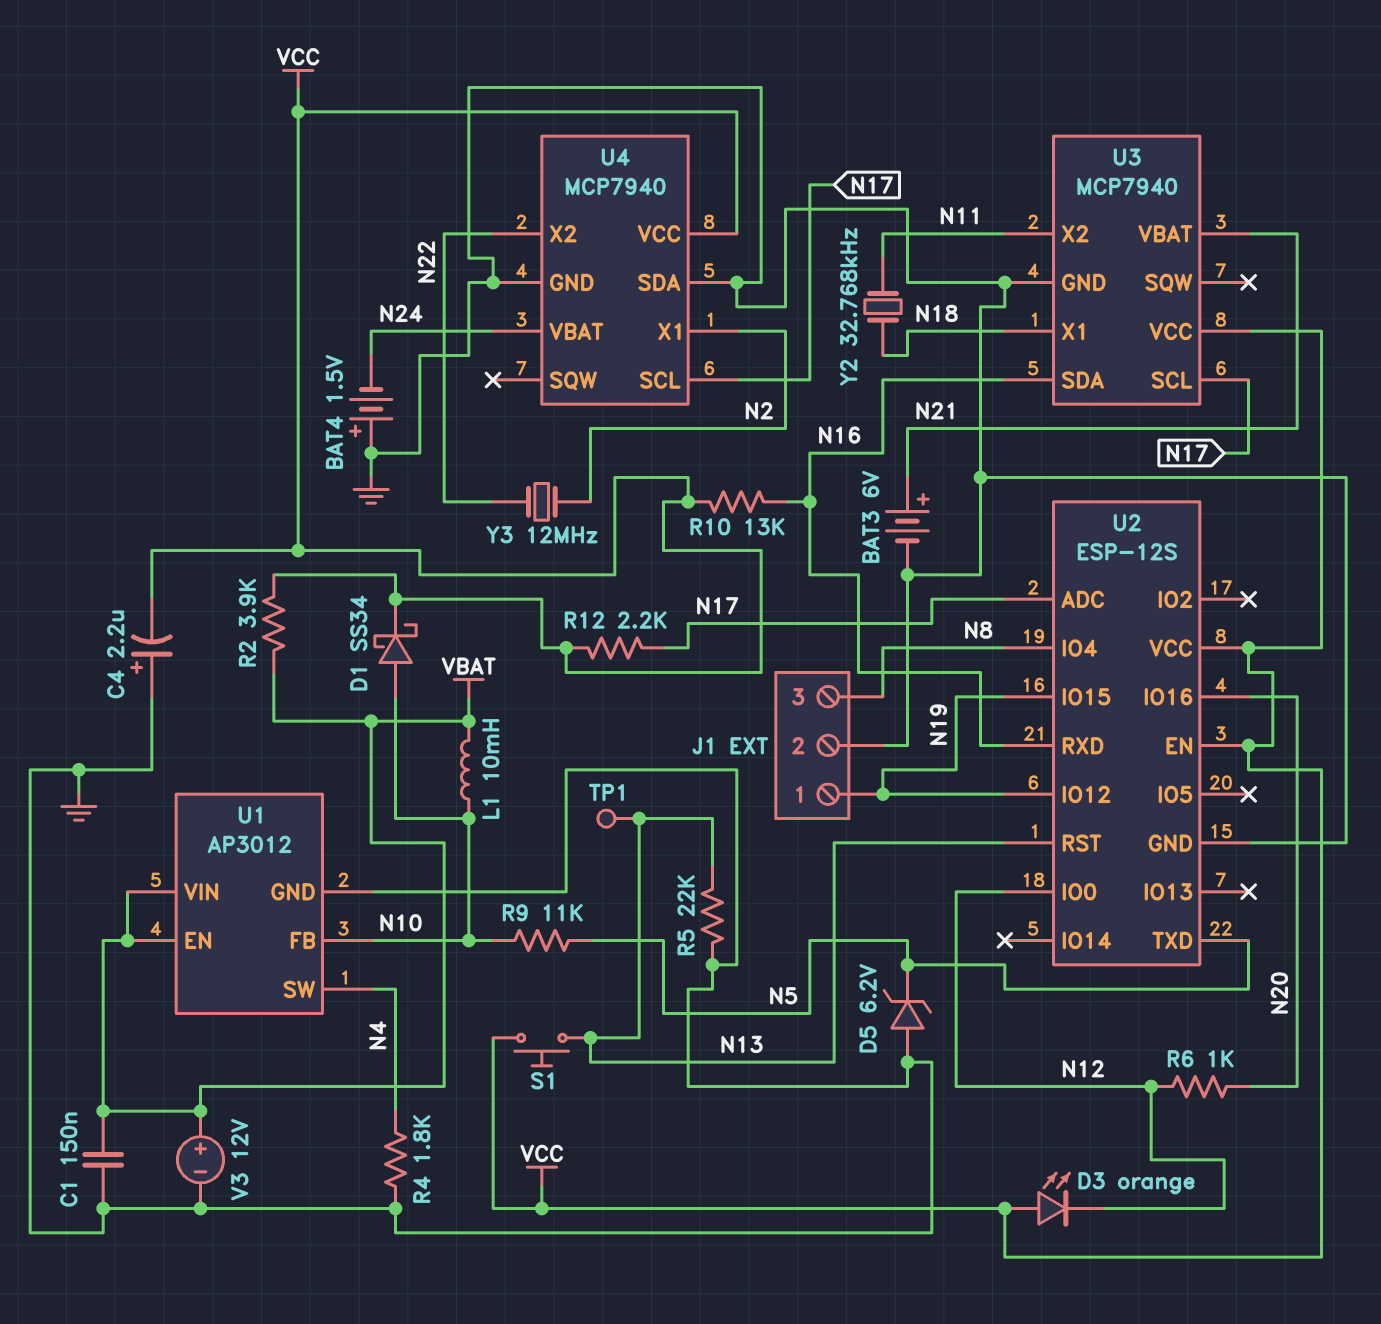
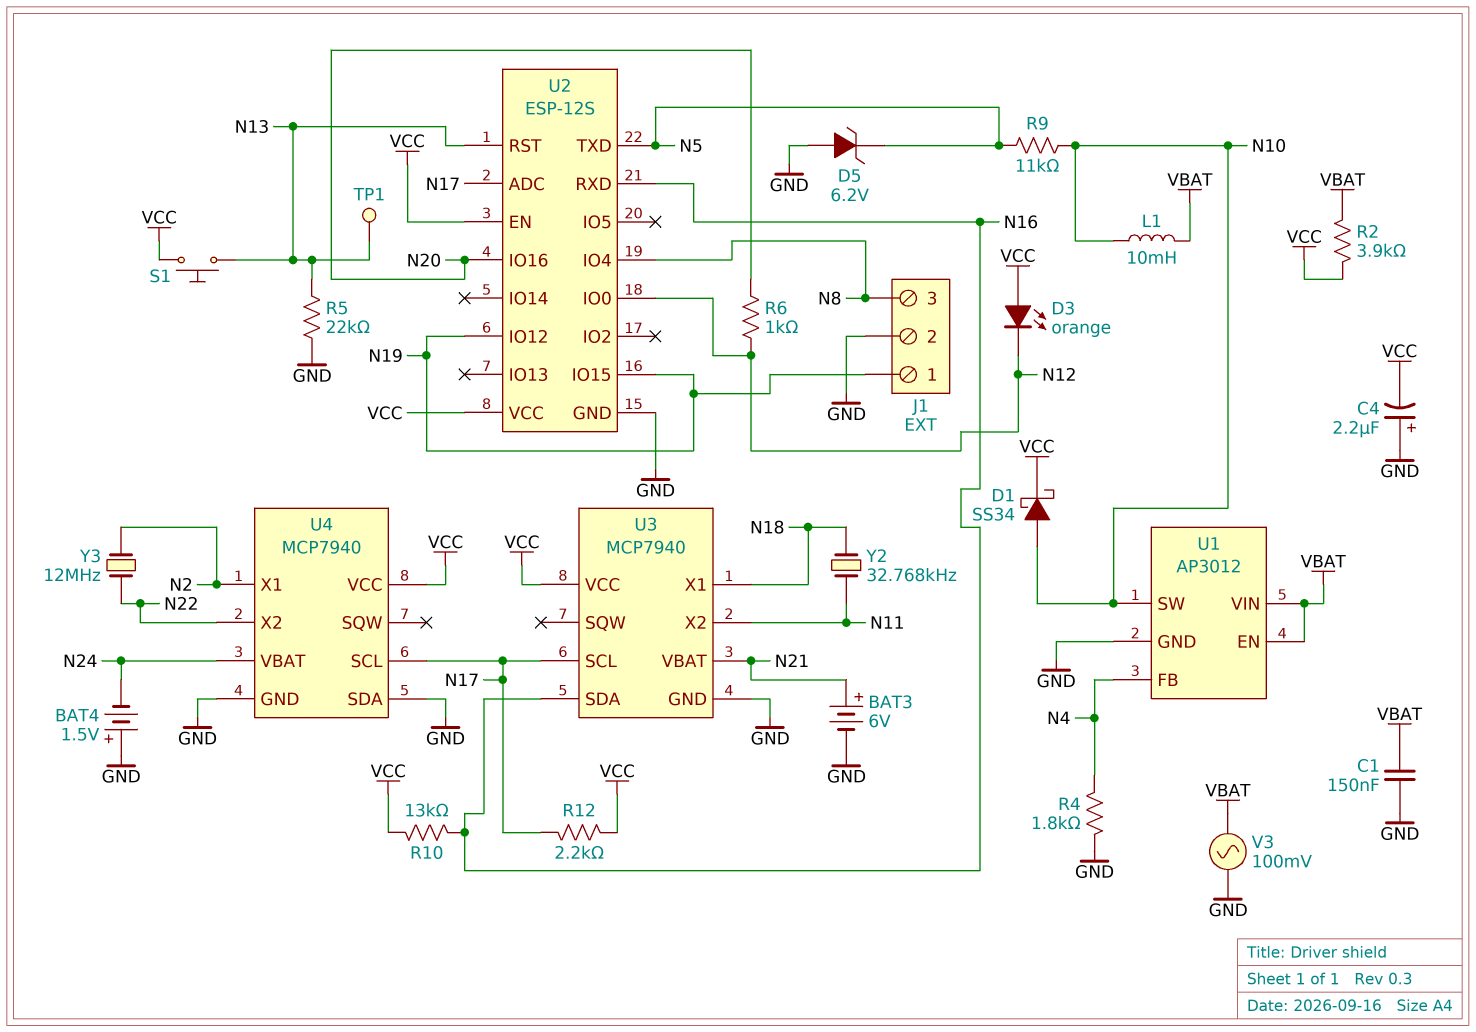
U1 pin FB: N10 -> N4
U1 pin SW: N4 -> N10
V3: 12V (plus VBAT, minus GND) -> AC 100mV (GND, VBAT)

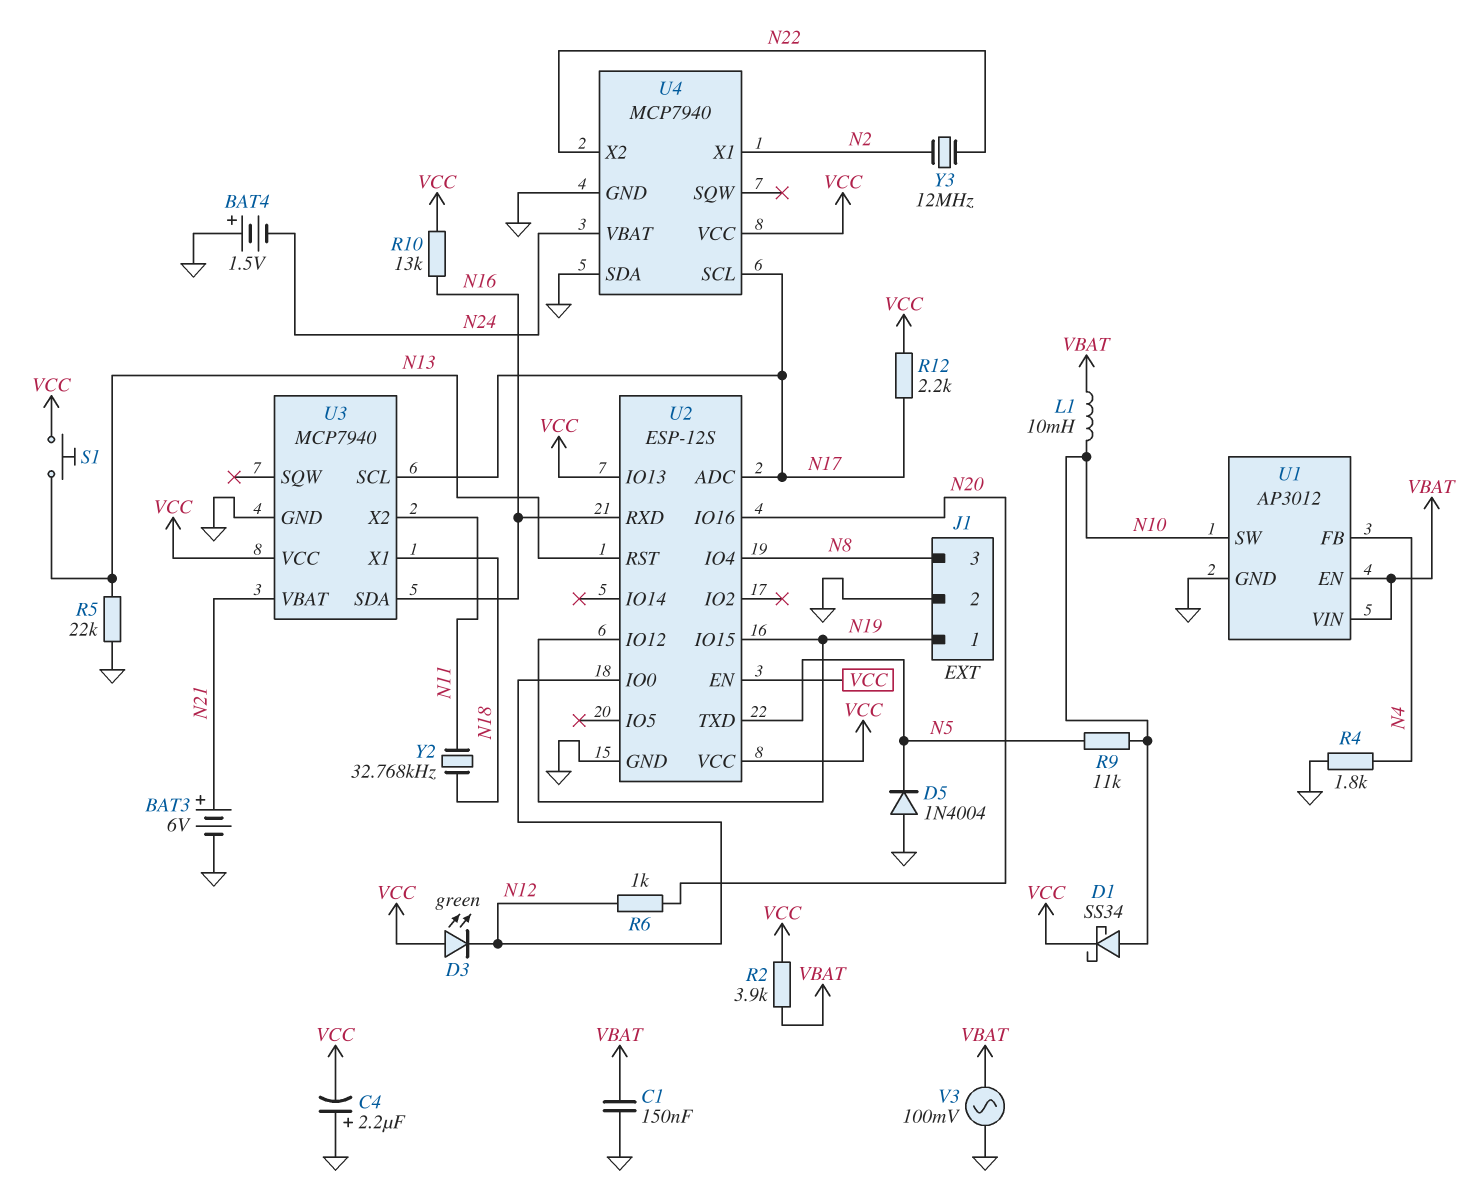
D3: LED orange (A VCC, K N12) -> LED green (A VCC, K N12)
D5: zener 6.2V (A GND, K N5) -> diode 1N4004 (A GND, K N5)
TP1: test point (N13) -> none
U2 pin IO13: none -> VCC

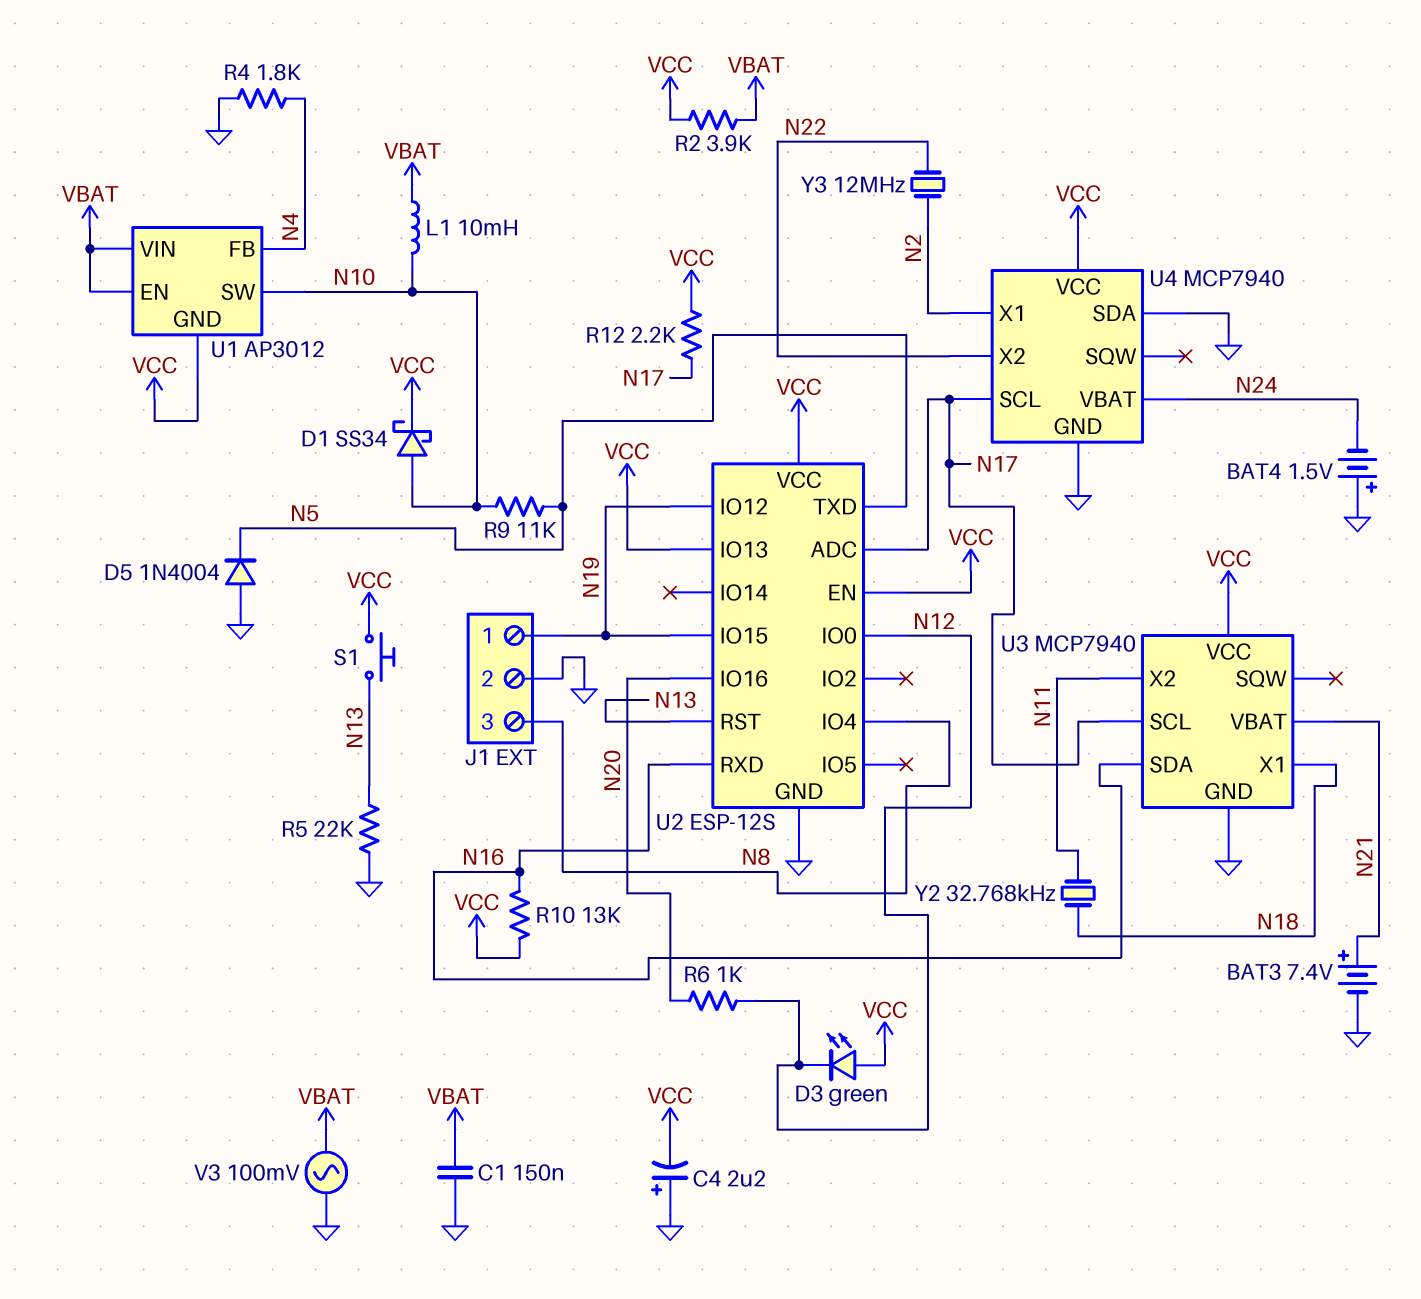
BAT3: 6V (plus N21, minus GND) -> 7.4V (plus N21, minus GND)
U1 pin GND: GND -> VCC

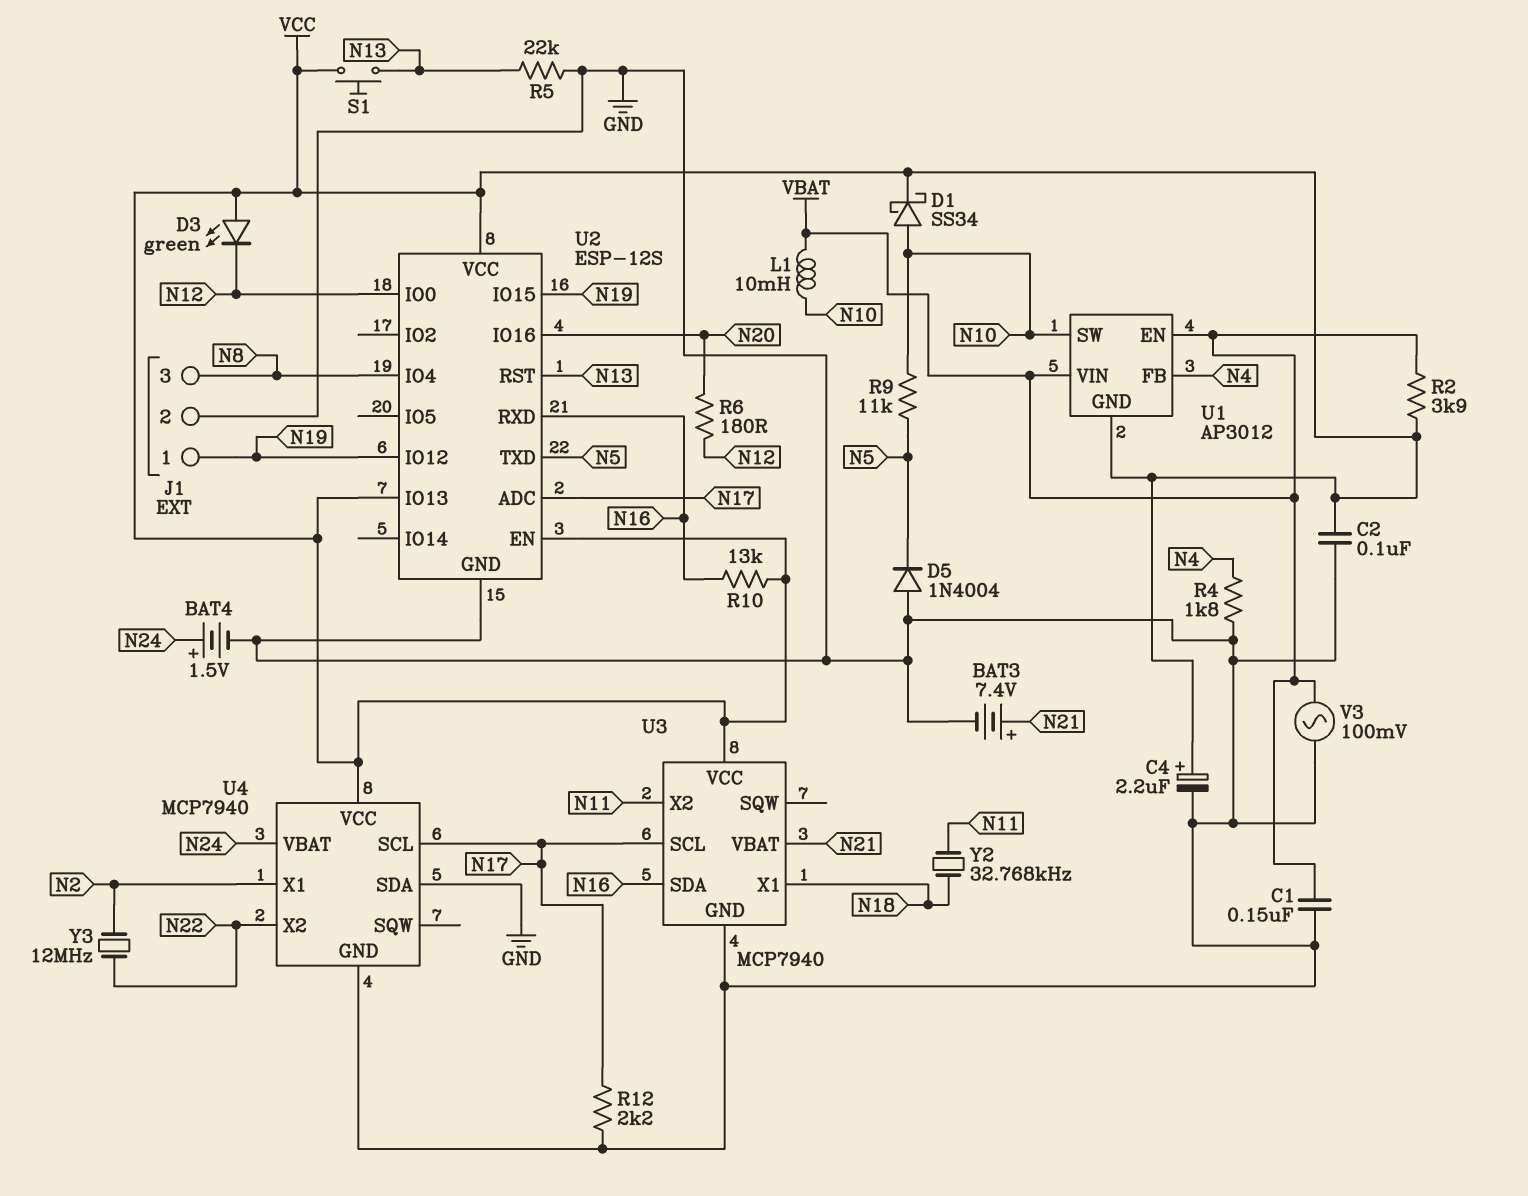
BAT4: 1.5V (plus GND, minus N24) -> 1.5V (plus N24, minus GND)
C2: none -> 100nF (GND, VCC)
C4: 2.2uF (plus GND, minus VCC) -> 2.2uF (plus VCC, minus GND)
R6: 1k (N12, N20) -> 180 (N12, N20)
R12: 2.2k (N17, VCC) -> 2.2k (GND, N17)

